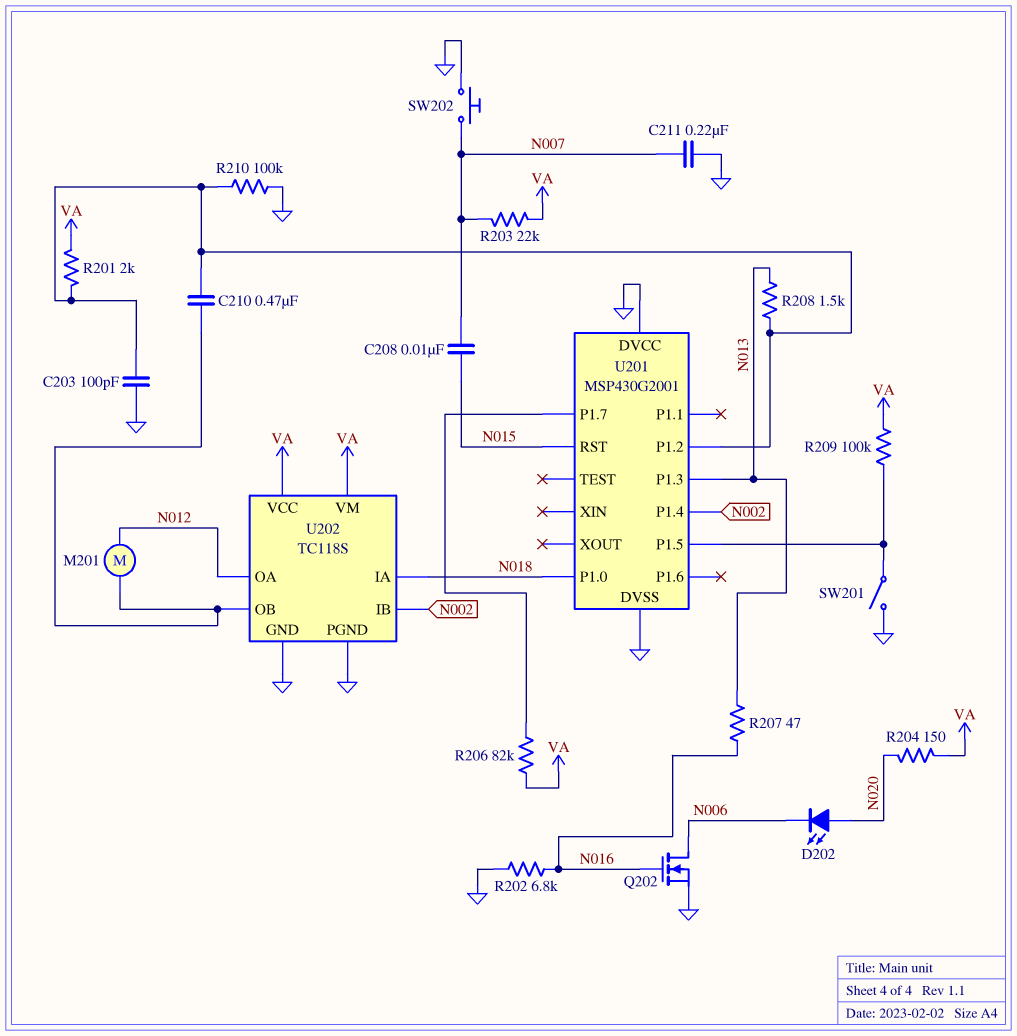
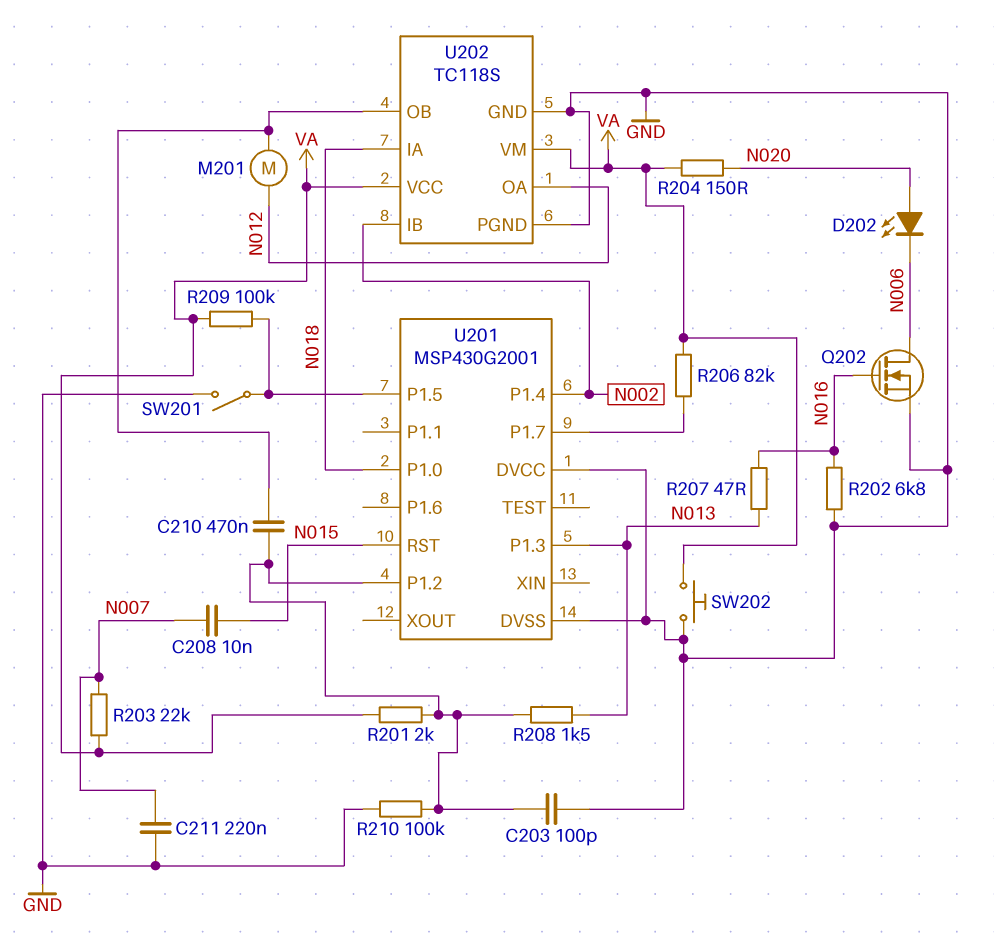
SW202: button (GND, N007) -> button (GND, VA)

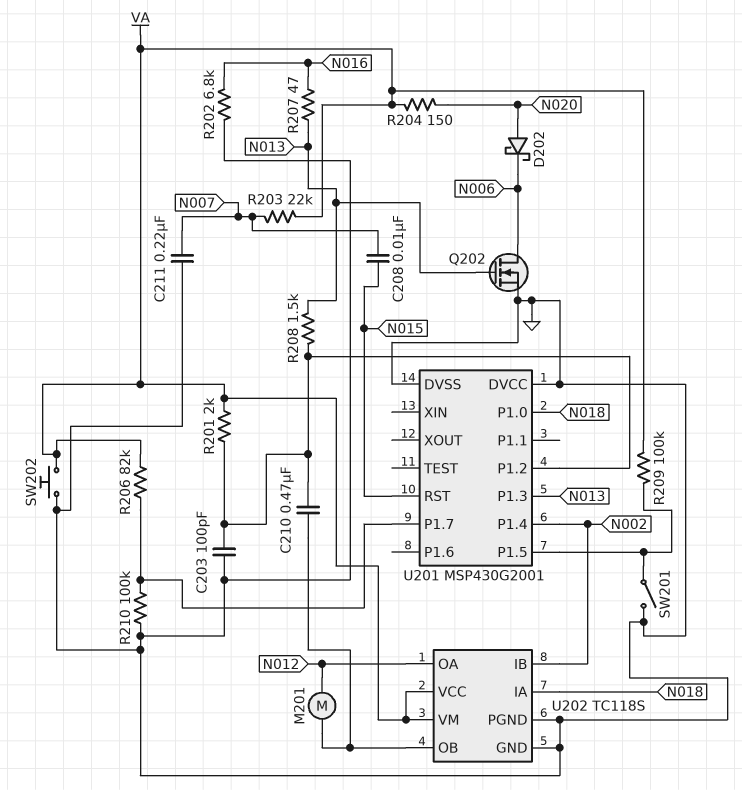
D202: LED (A N020, K N006) -> schottky (A N020, K N006)
Q202: NMOS (G N016, D N006, S GND) -> NMOS (G N013, D N006, S GND)
R210: 100k (GND, U201/P1.2) -> 100k (GND, U201/P1.7)

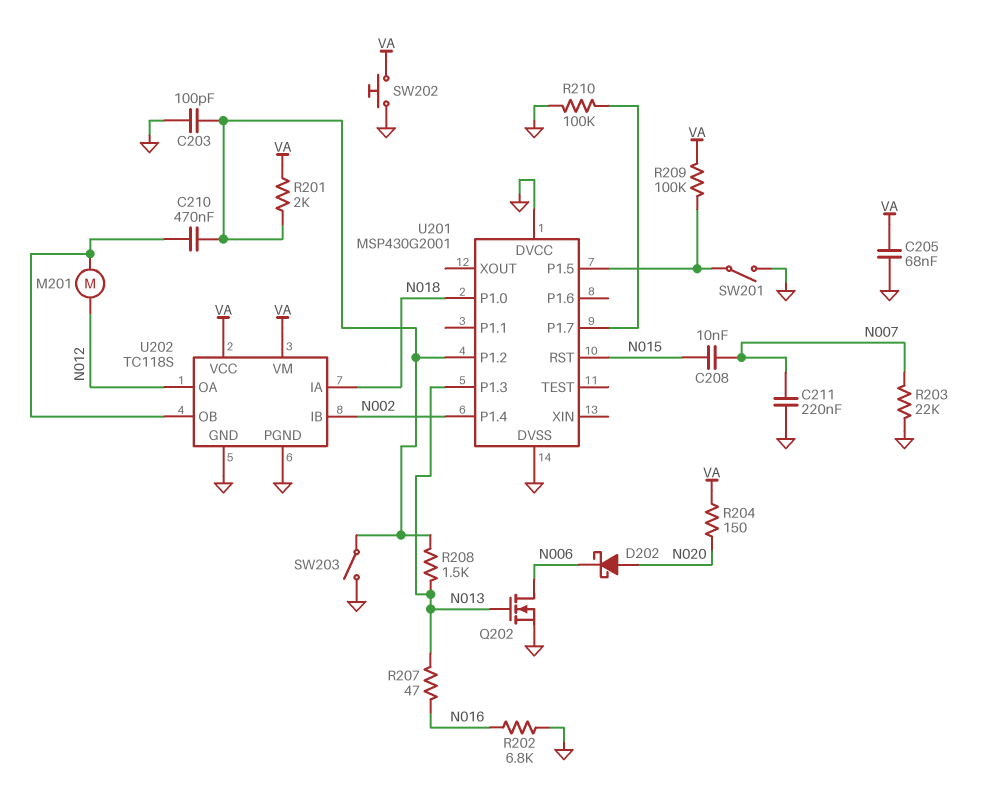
C205: none -> 68nF (GND, VA)
R203: 22k (N007, VA) -> 22k (GND, N007)
R206: 82k (U201/P1.7, VA) -> none
SW203: none -> switch (GND, U201/P1.2)

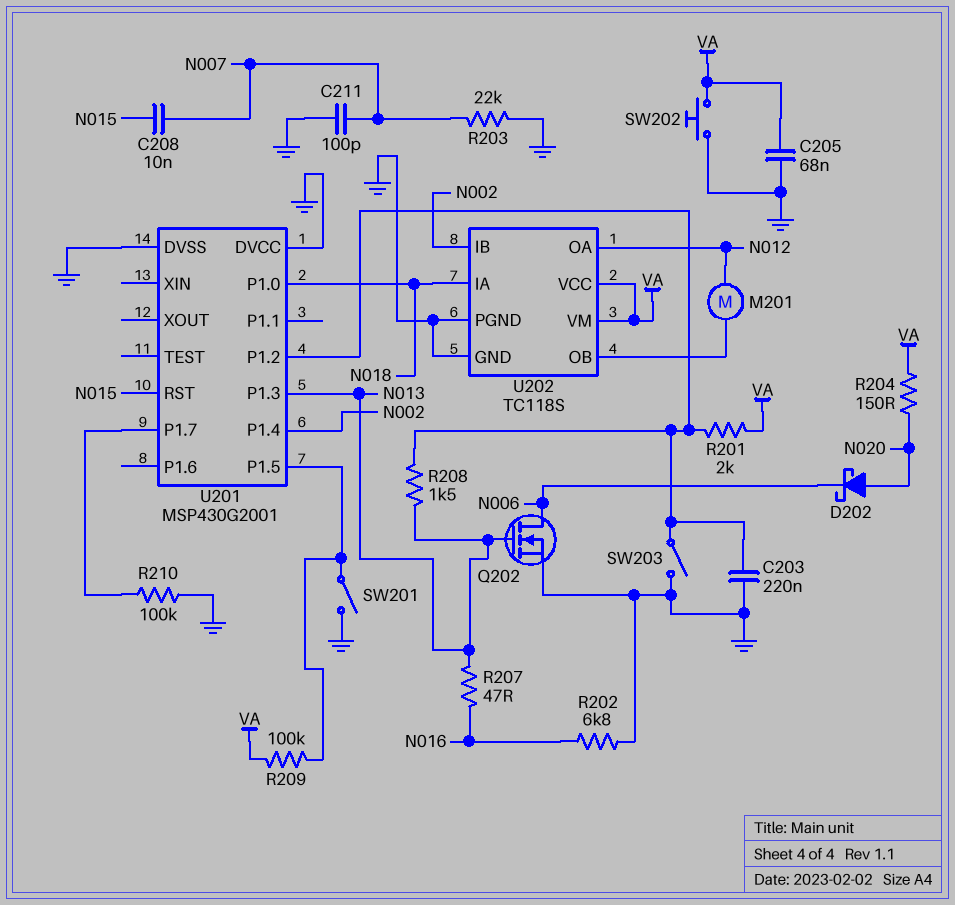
C203: 100pF (GND, U201/P1.2) -> 220nF (GND, U201/P1.2)
C210: 470nF (U201/P1.2, U202/OB) -> none
C211: 220nF (GND, N007) -> 100pF (GND, N007)

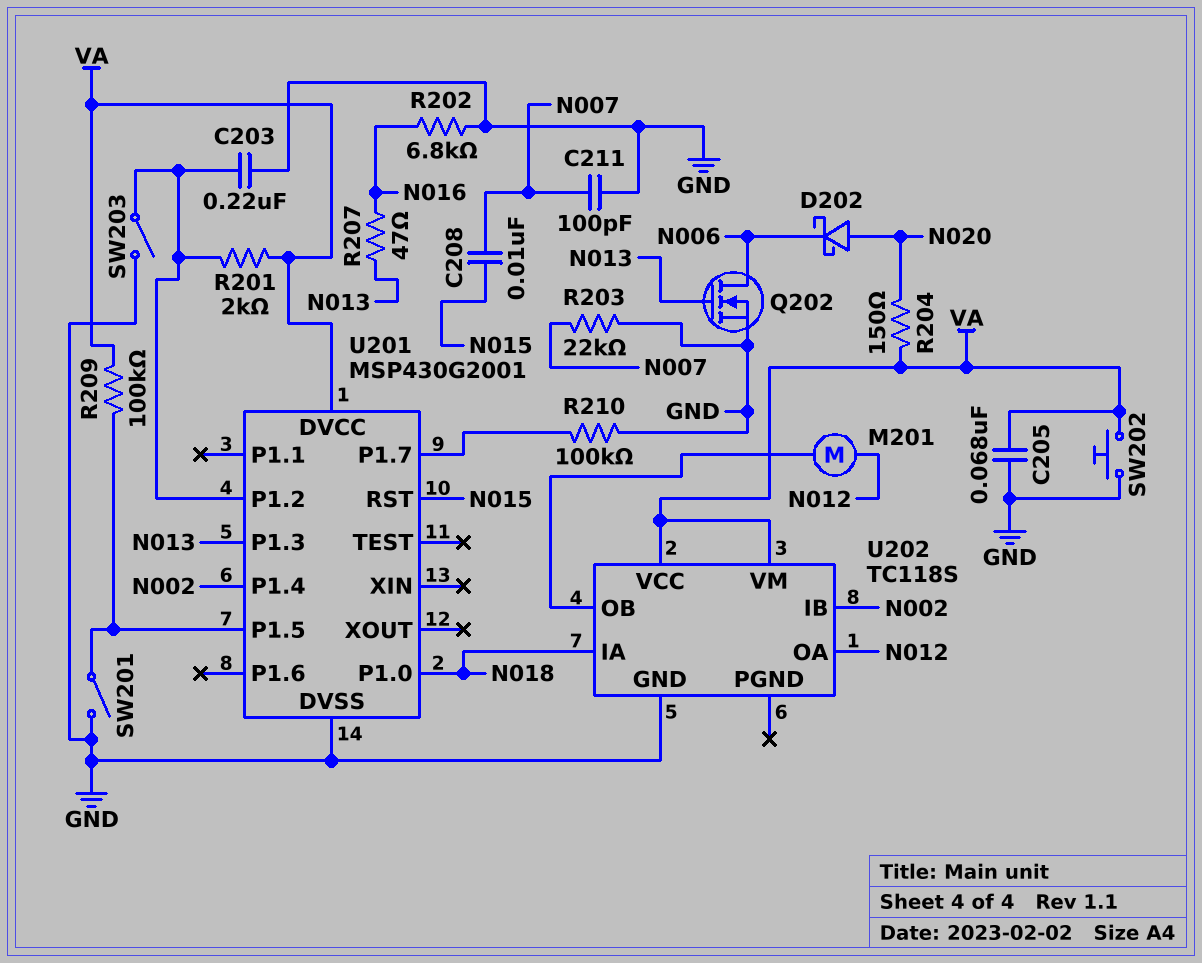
R208: 1.5k (N013, U201/P1.2) -> none
U201 pin DVCC: GND -> VA
U202 pin PGND: GND -> none

